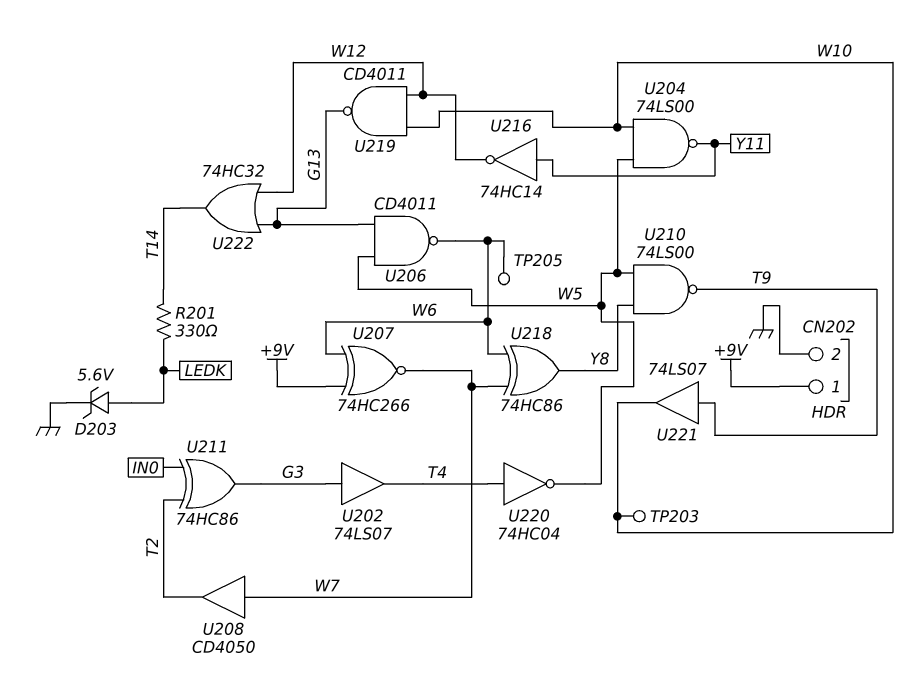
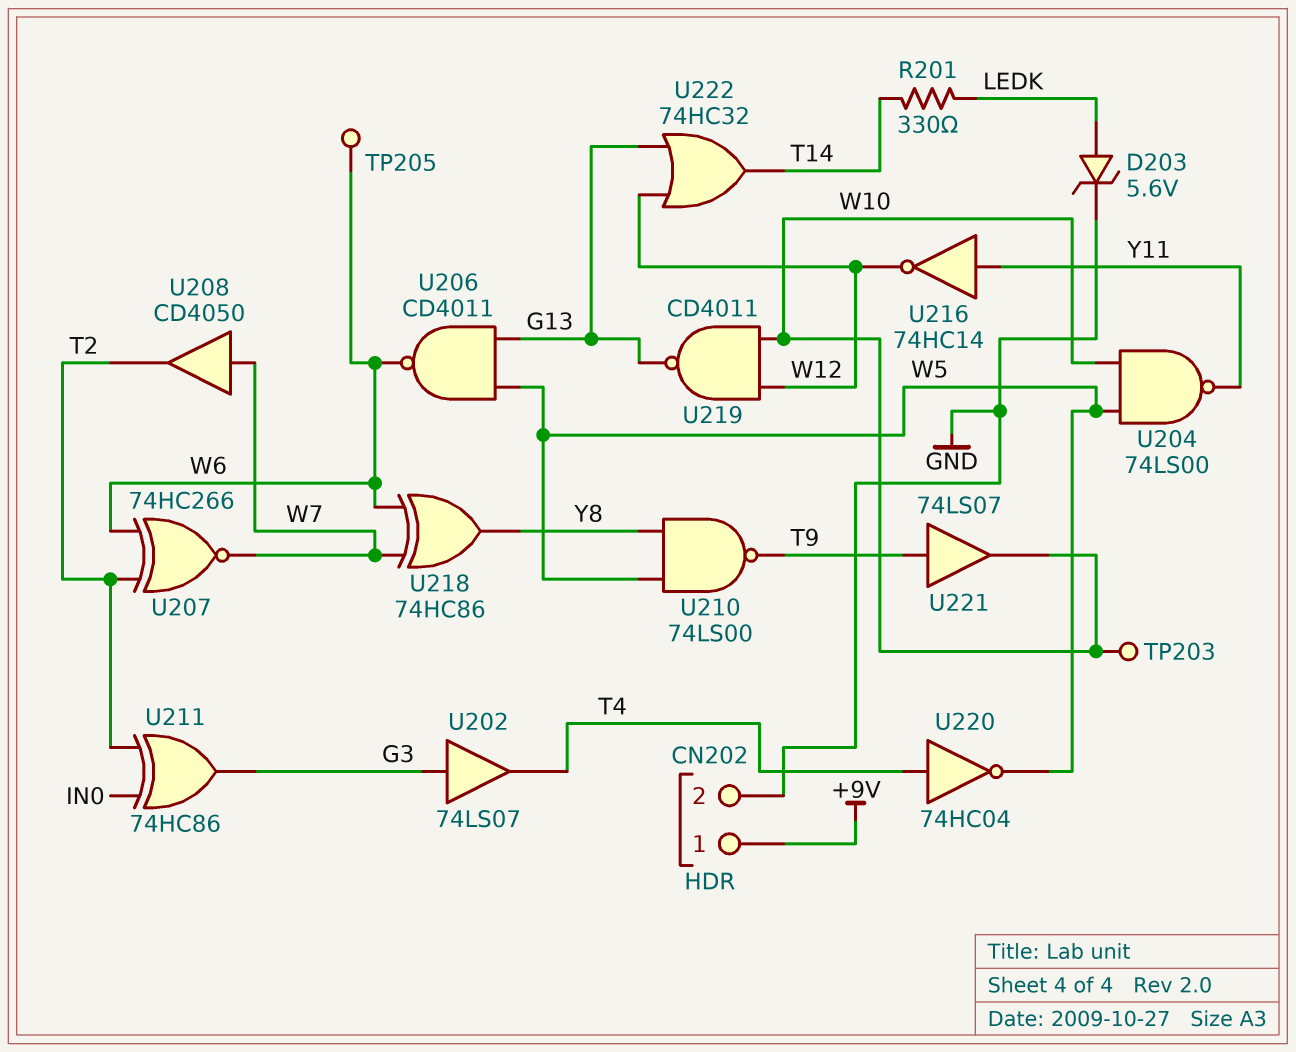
U207: XNOR 74HC266 (in +9V, in W6, out W7) -> XNOR 74HC266 (in T2, in W6, out W7)

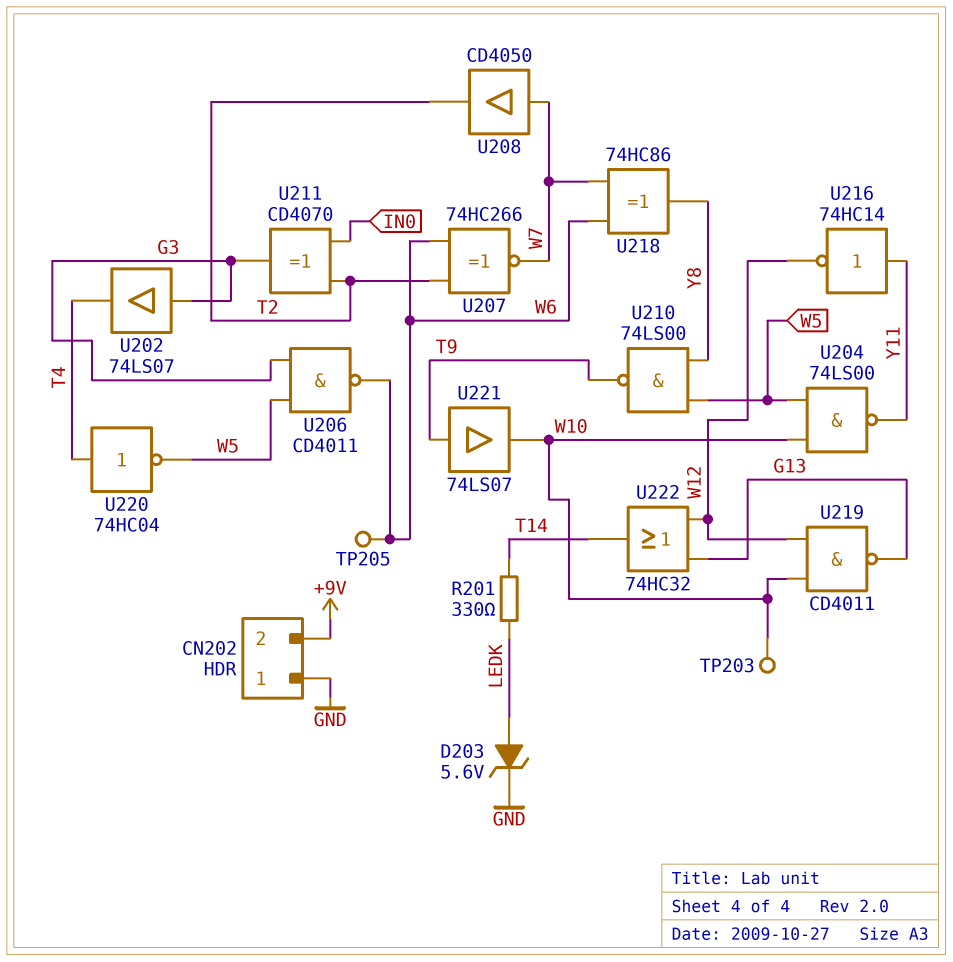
CN202 pin 1: +9V -> GND
CN202 pin 2: GND -> +9V
U206: NAND CD4011 (in G13, in W5, out W6) -> NAND CD4011 (in G3, in W5, out W6)
U211: XOR 74HC86 (in IN0, in T2, out G3) -> XOR CD4070 (in IN0, in T2, out G3)

